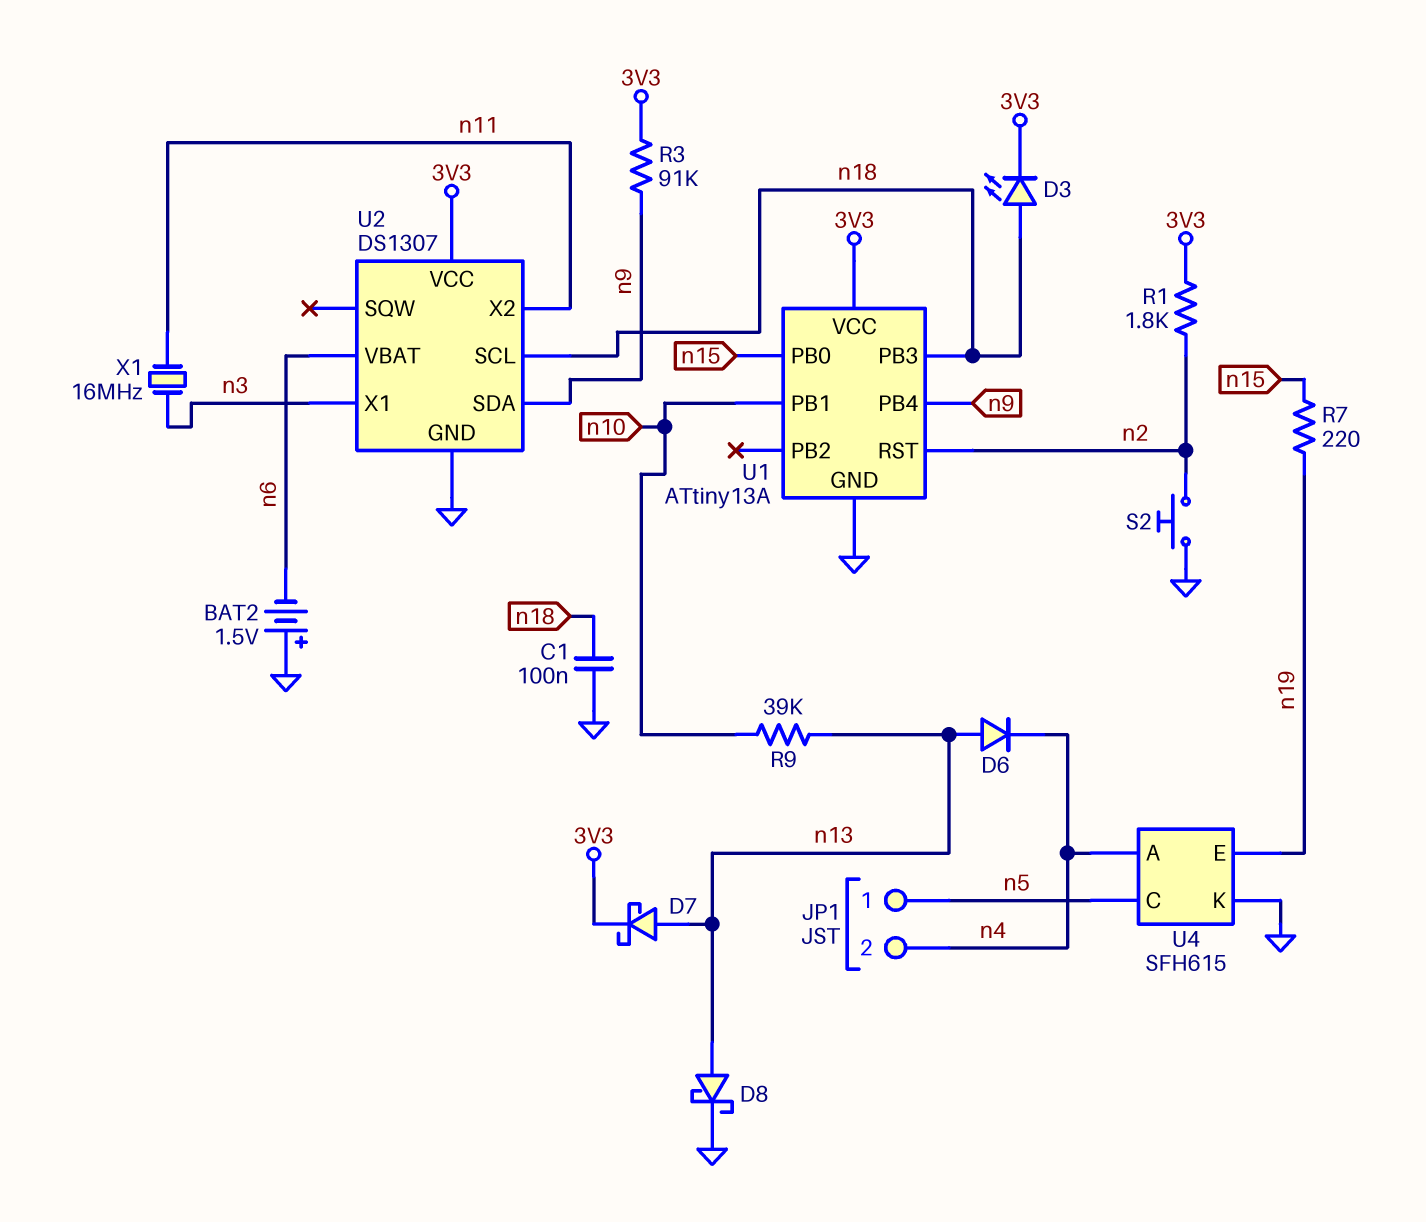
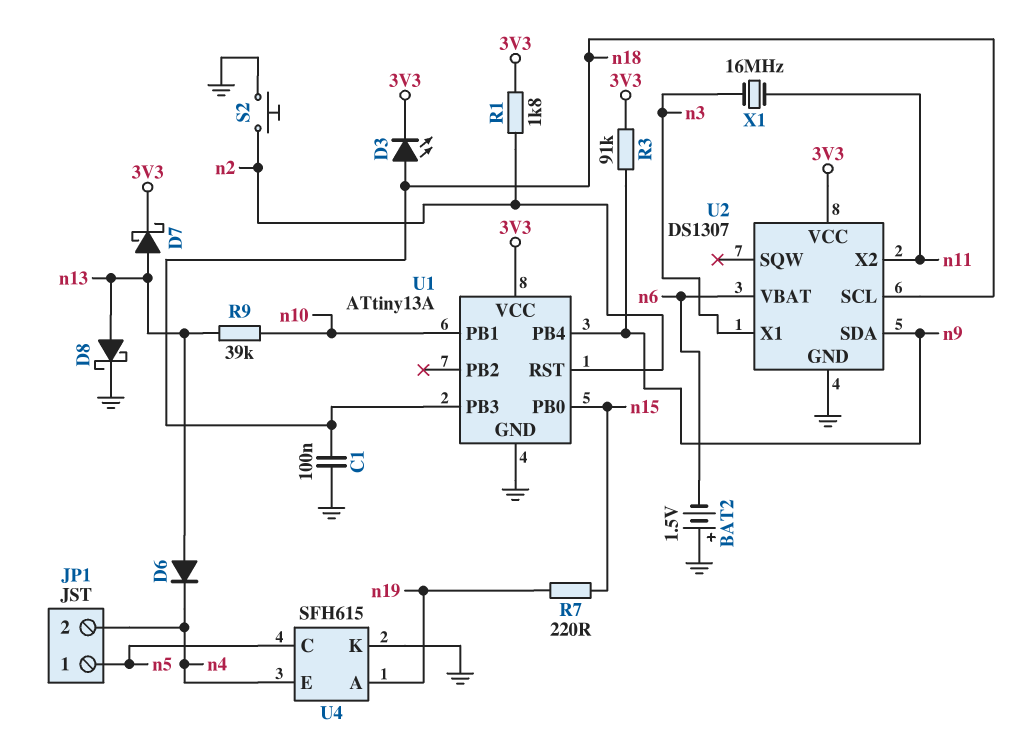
U4 pin A: n4 -> n19
U4 pin E: n19 -> n4

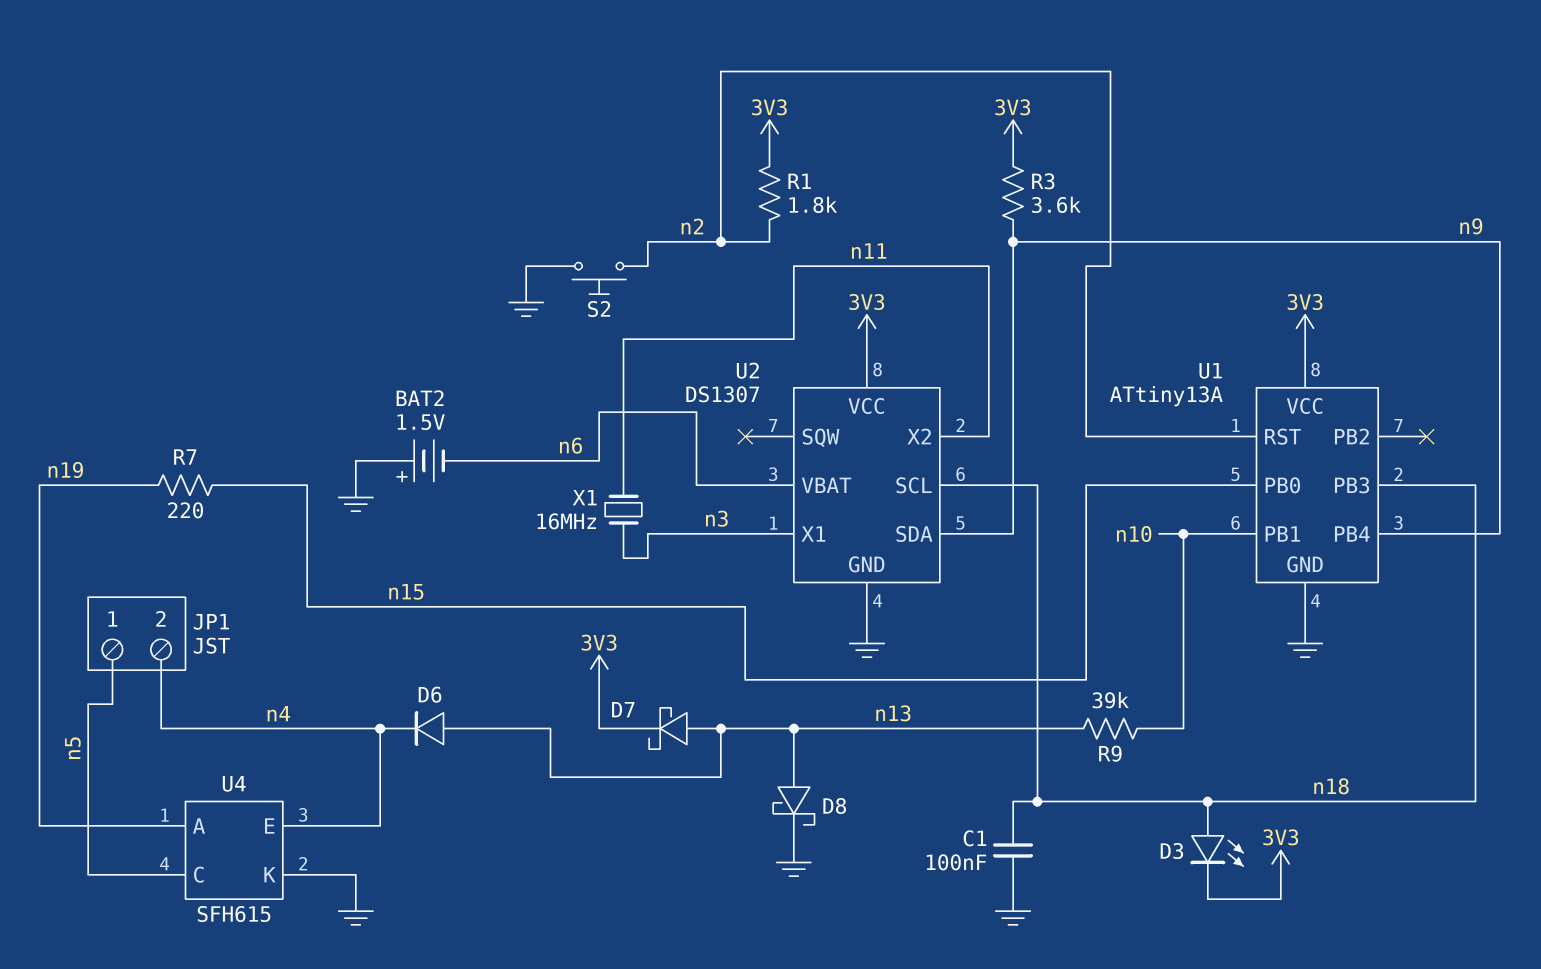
R3: 91k (3V3, n9) -> 3.6k (3V3, n9)

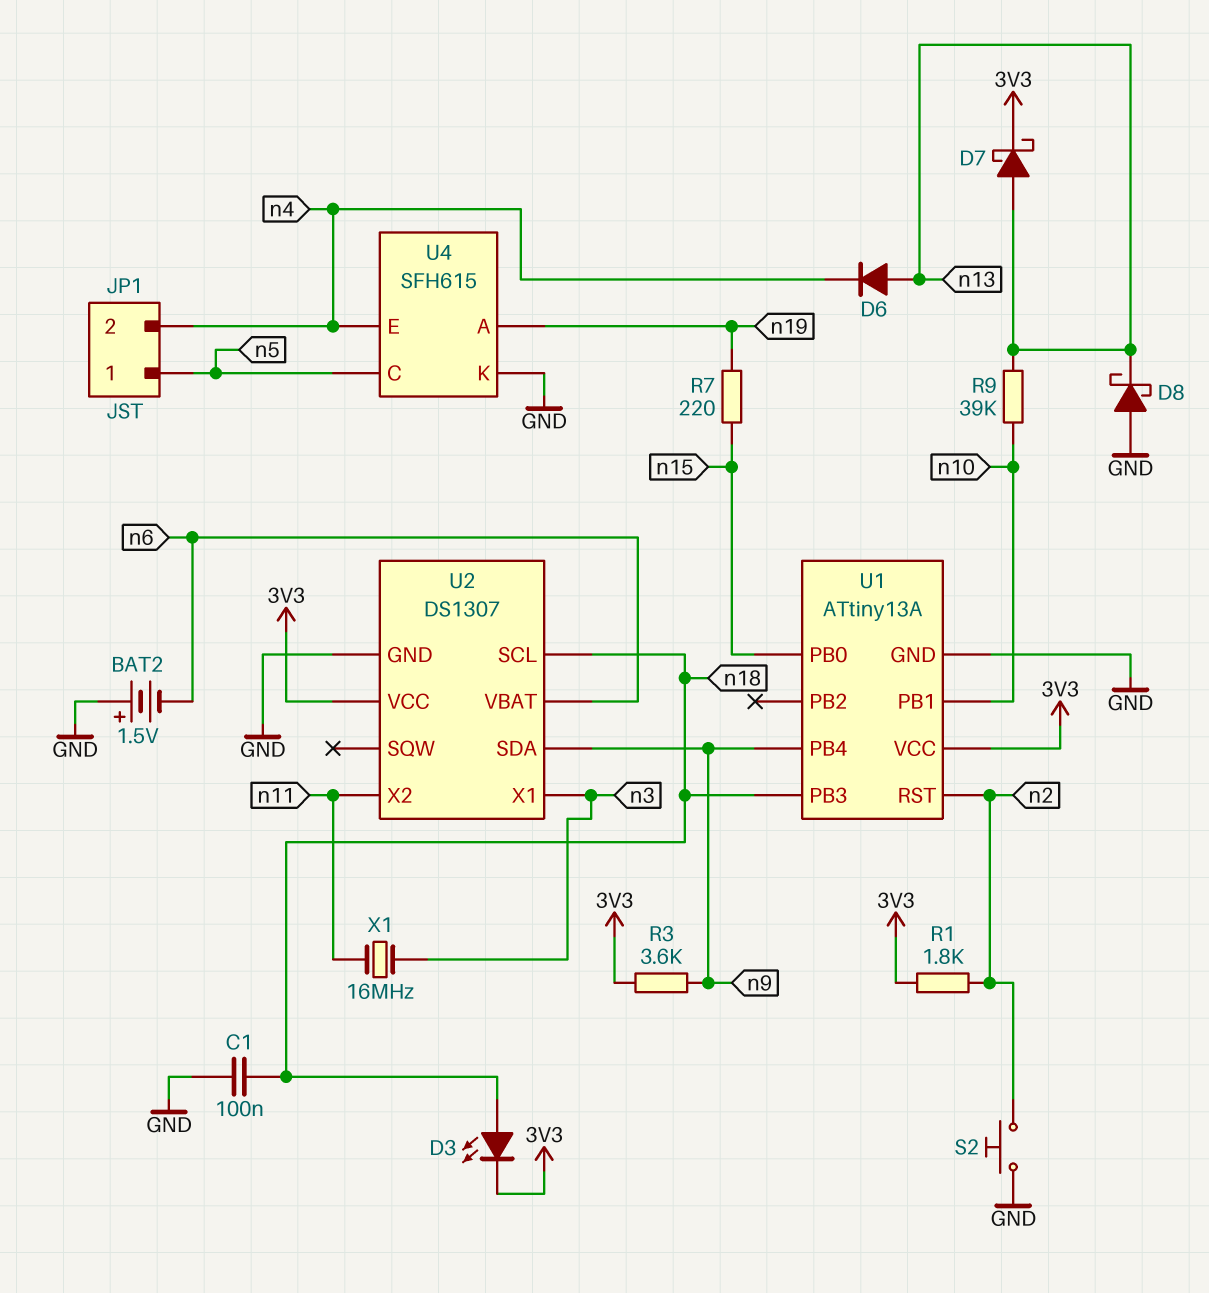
D8: schottky (A n13, K GND) -> schottky (A GND, K n13)

